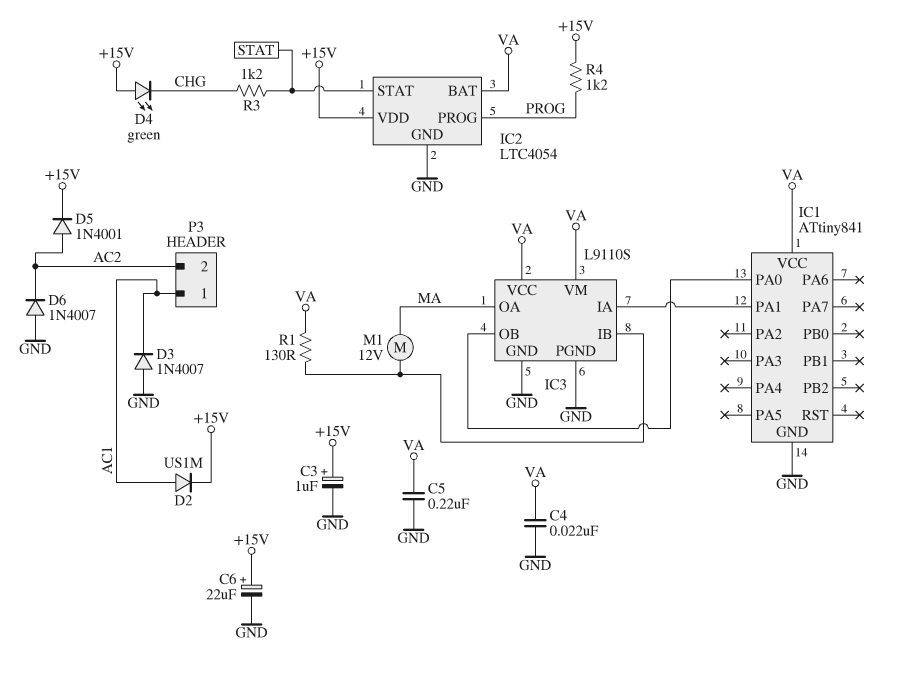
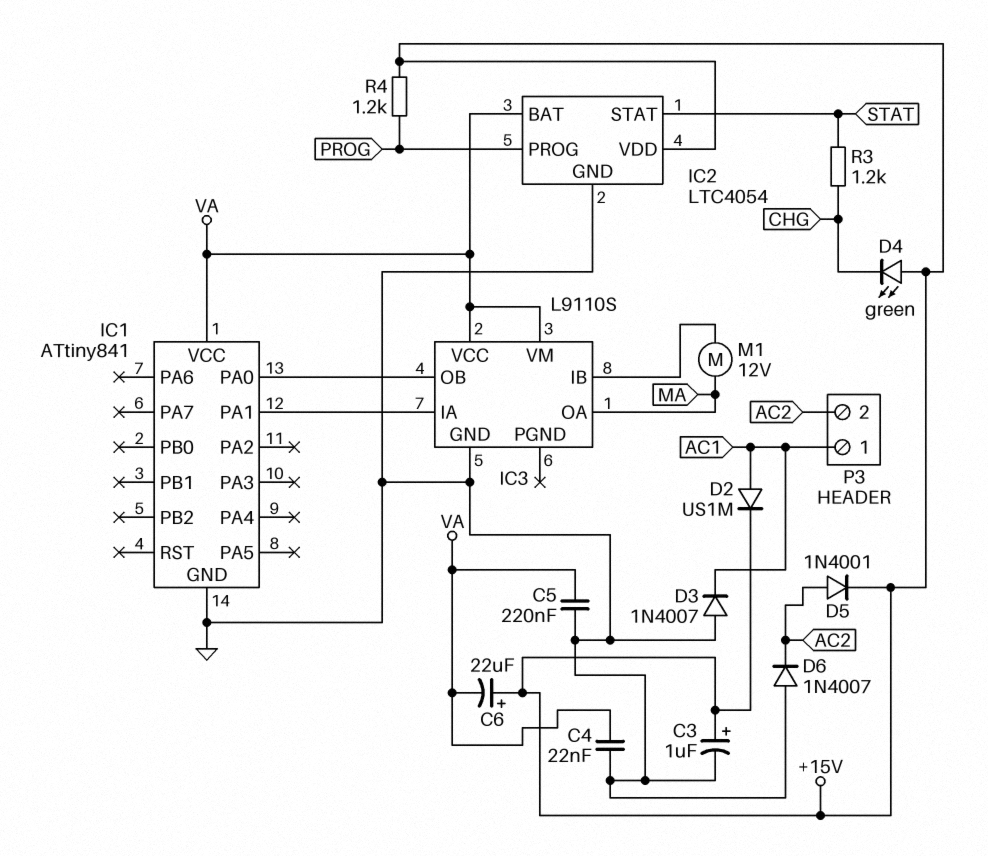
C6: 22uF (plus +15V, minus GND) -> 22uF (plus +15V, minus VA)
IC3 pin PGND: GND -> none
R1: 130 (IC3/IB, VA) -> none

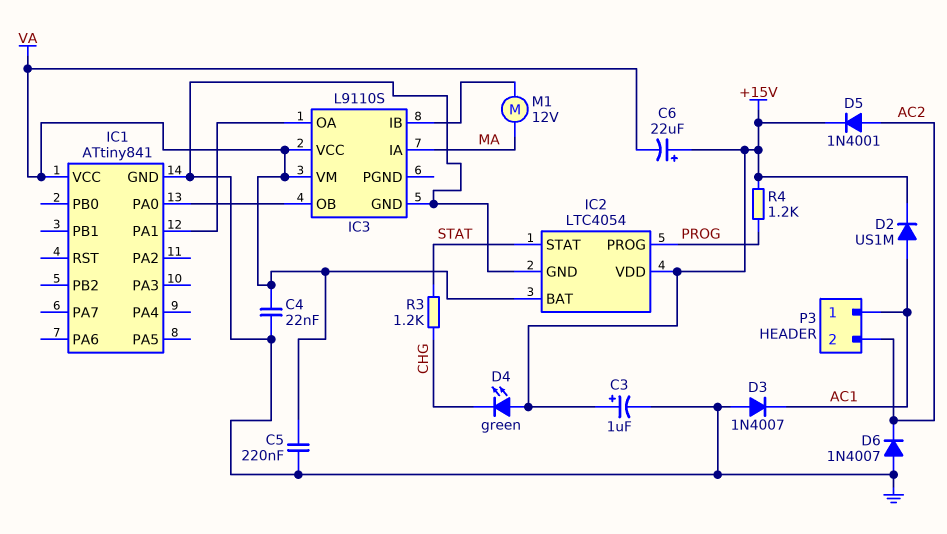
IC3 pin IA: IC1/PA1 -> MA
IC3 pin OA: MA -> IC1/PA1

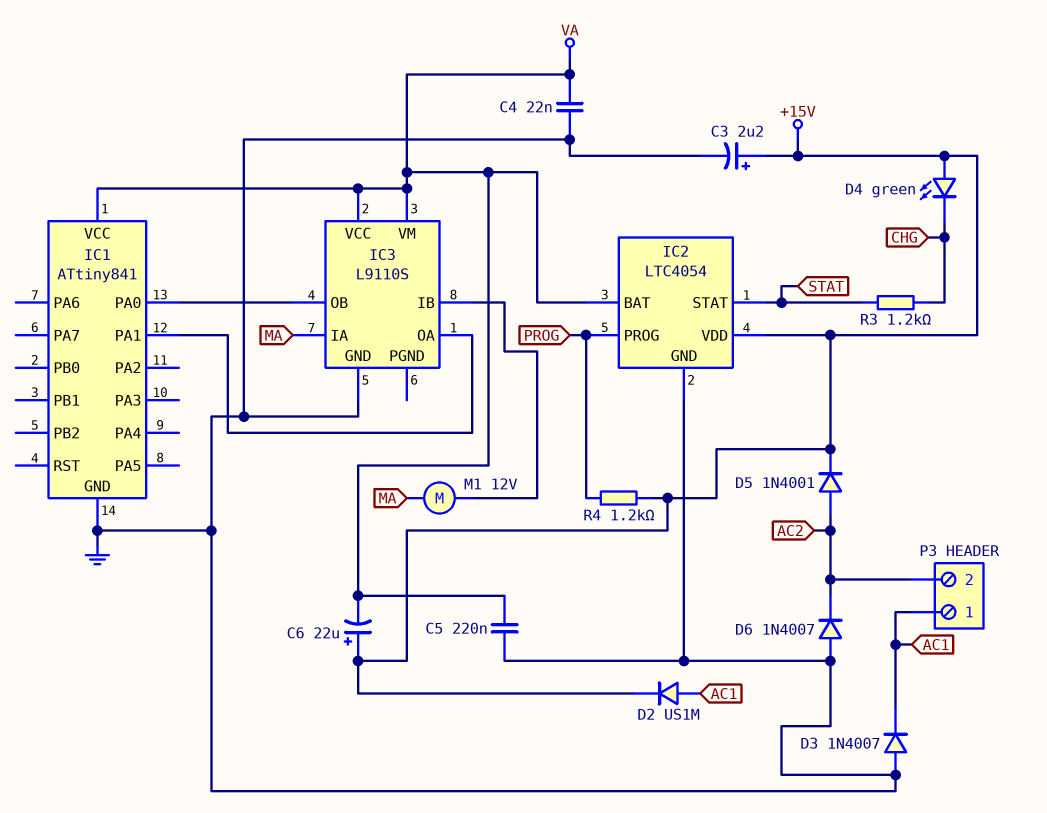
C3: 1uF (plus +15V, minus GND) -> 2.2uF (plus +15V, minus GND)

